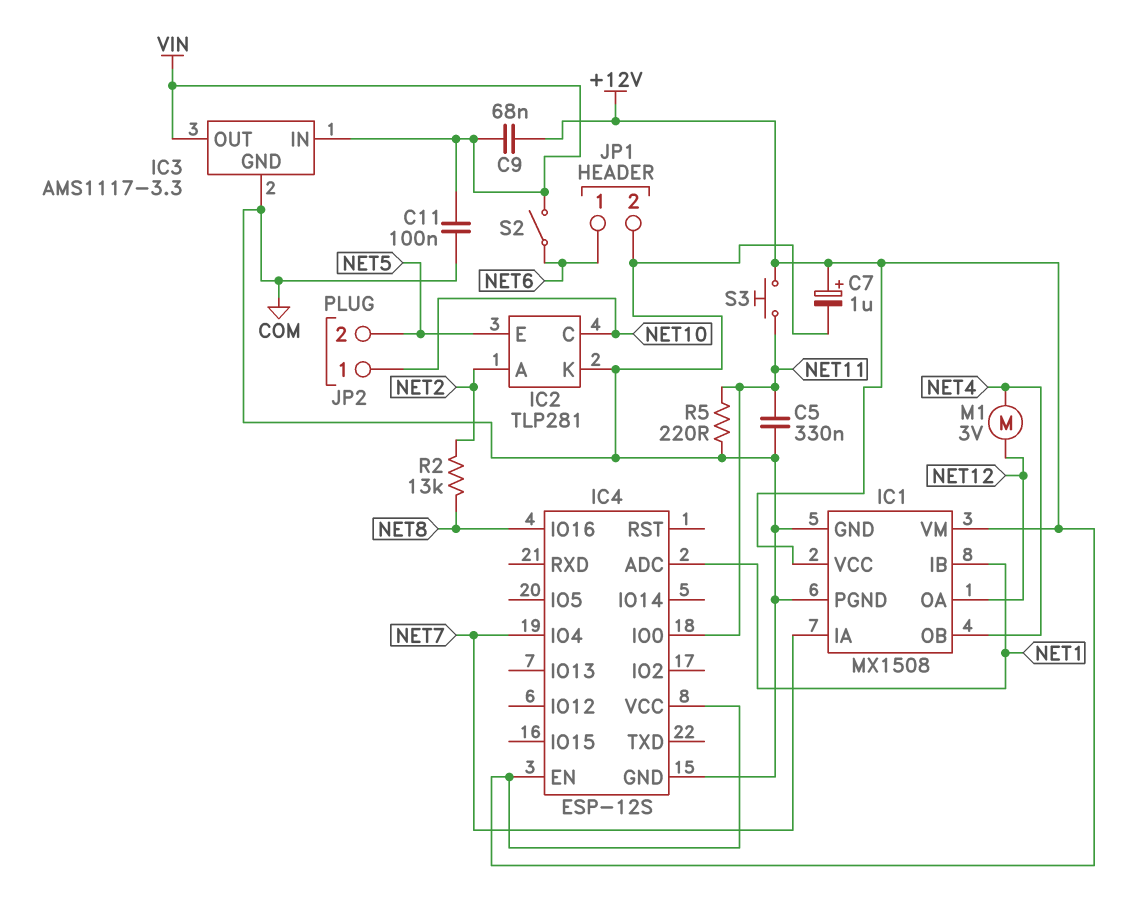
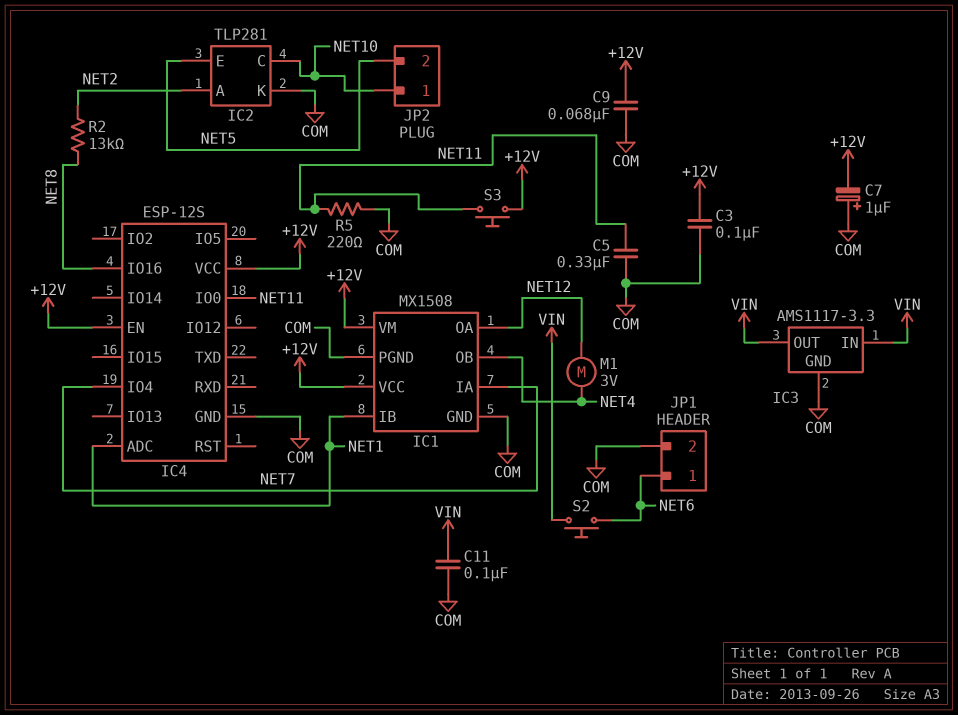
C3: none -> 100nF (+12V, COM)
C7: 1uF (plus +12V, minus COM) -> 1uF (plus COM, minus +12V)
C9: 68nF (+12V, VIN) -> 68nF (+12V, COM)
S2: switch (NET6, VIN) -> button (NET6, VIN)

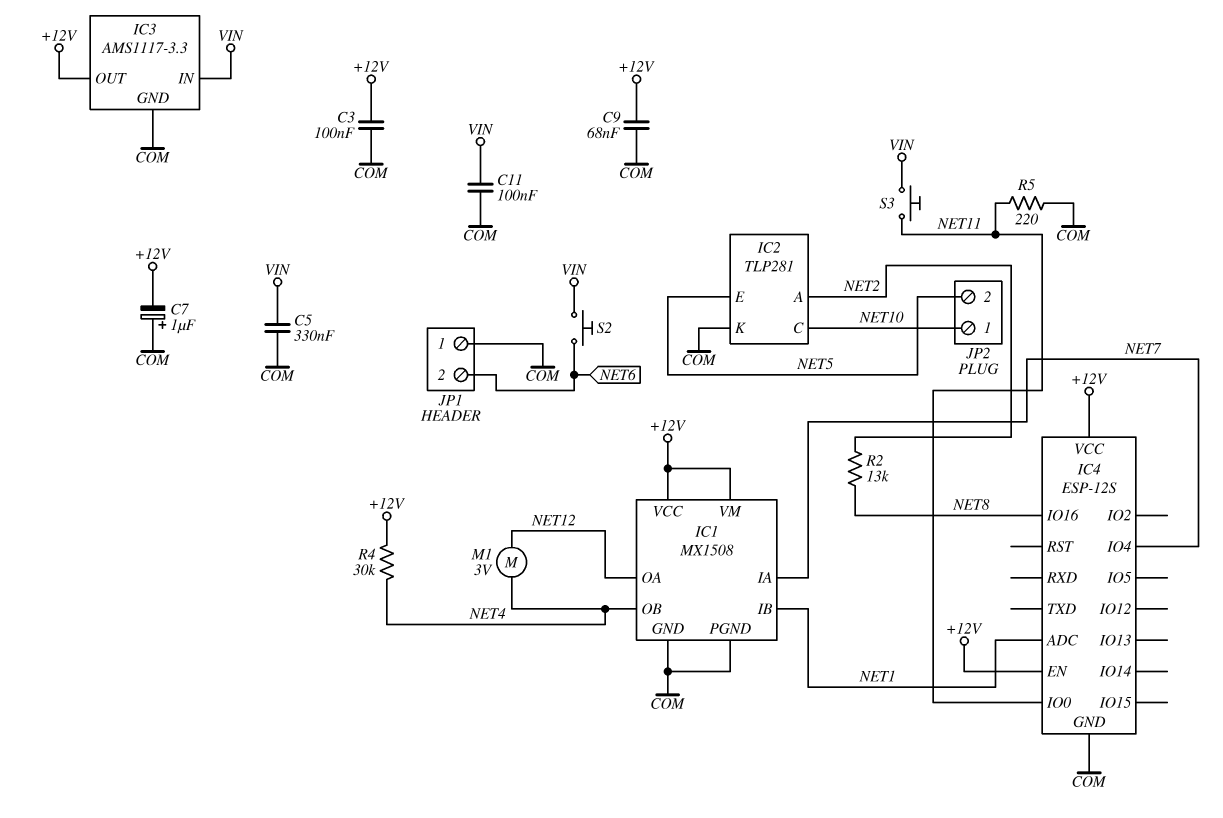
C5: 330nF (COM, NET11) -> 330nF (COM, VIN)
IC3 pin OUT: VIN -> +12V
JP1 pin 1: NET6 -> COM
JP1 pin 2: COM -> NET6
R4: none -> 30k (+12V, NET4)
S3: button (+12V, NET11) -> button (NET11, VIN)

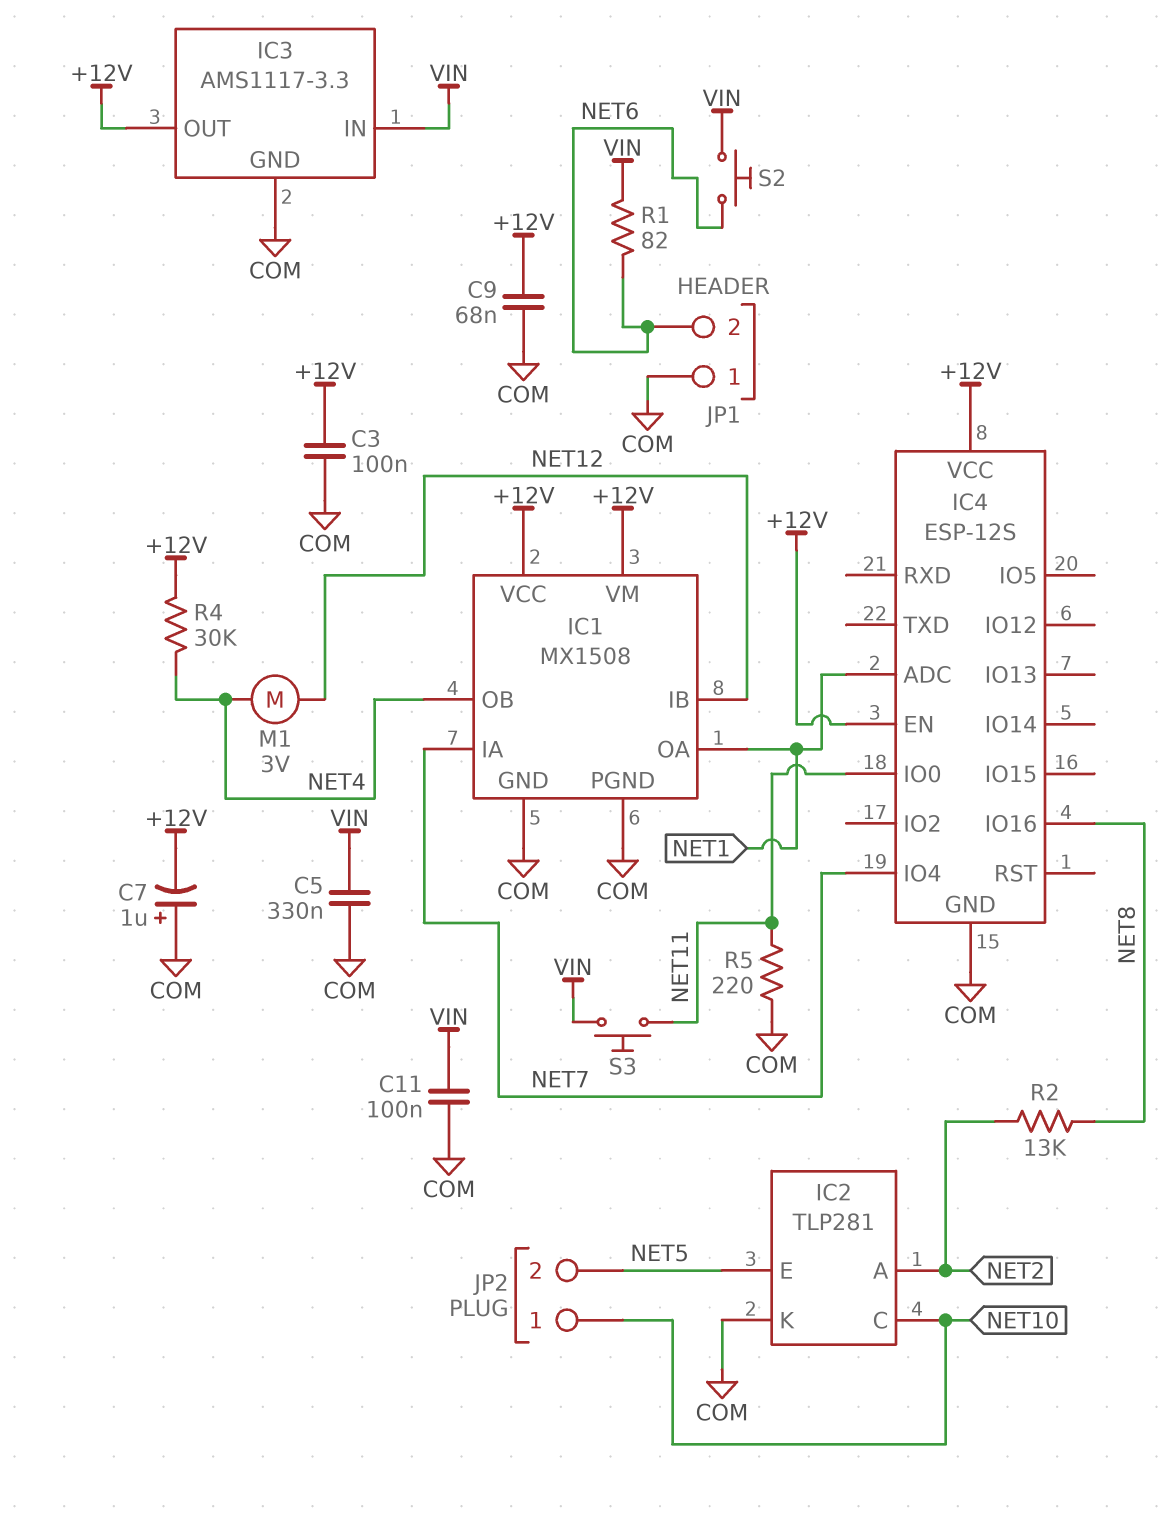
IC1 pin IB: NET1 -> NET12
IC1 pin OA: NET12 -> NET1
R1: none -> 82 (NET6, VIN)

